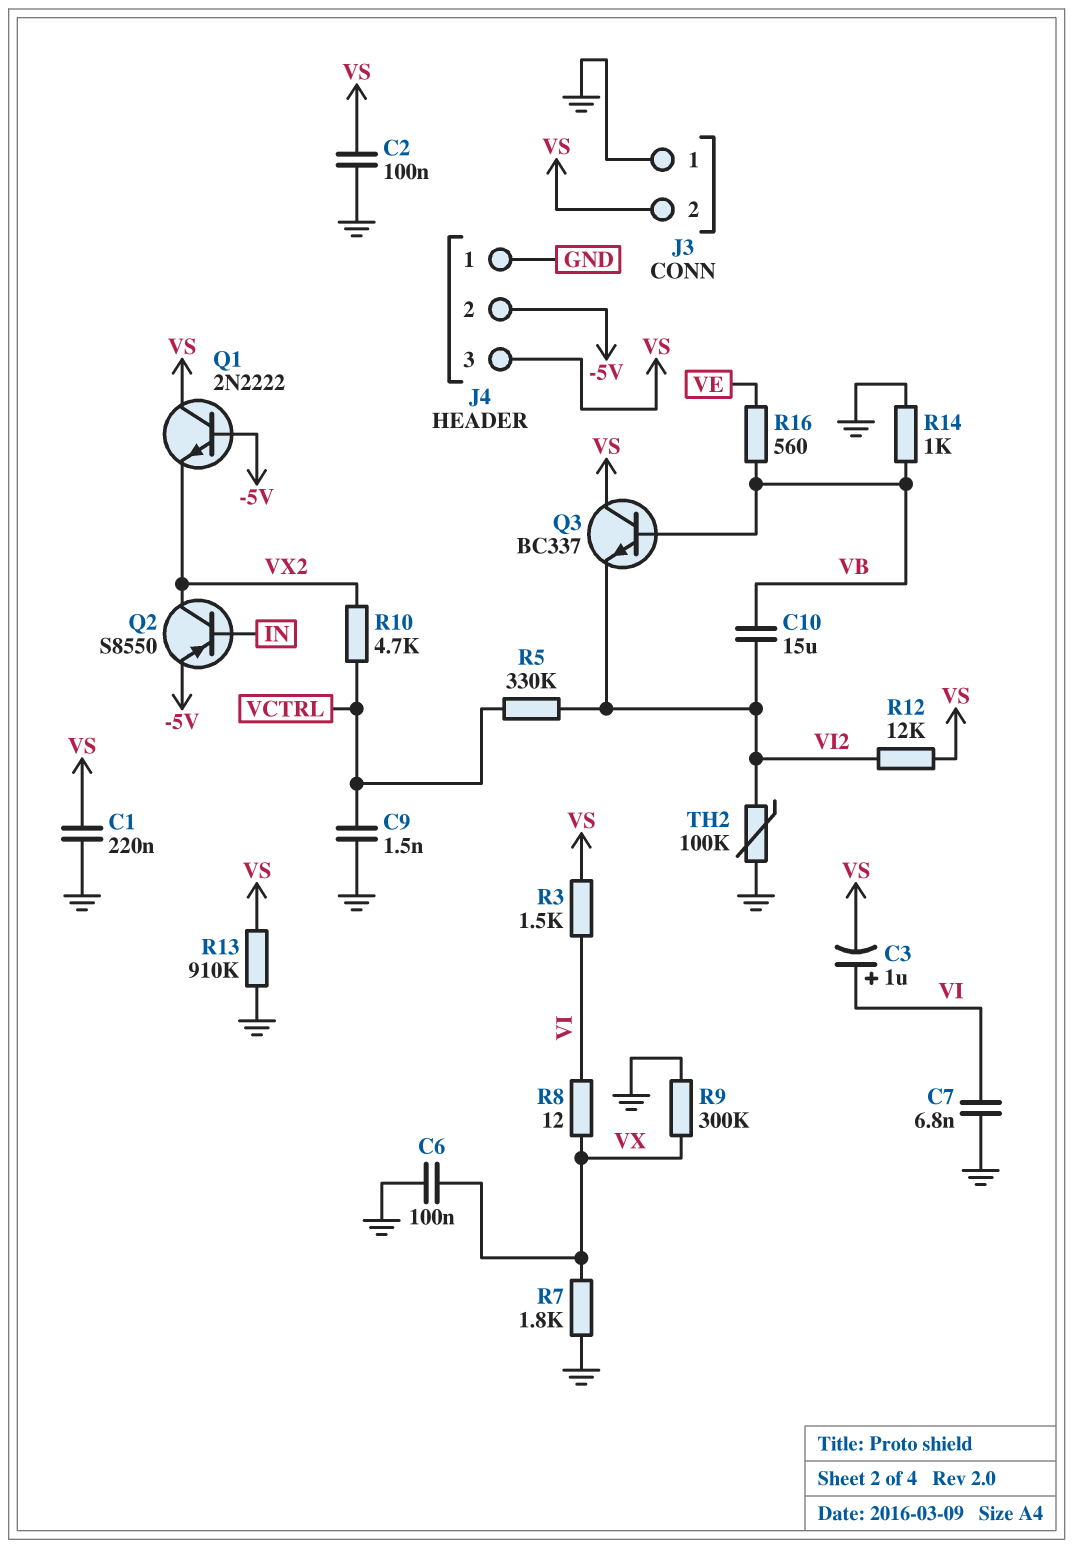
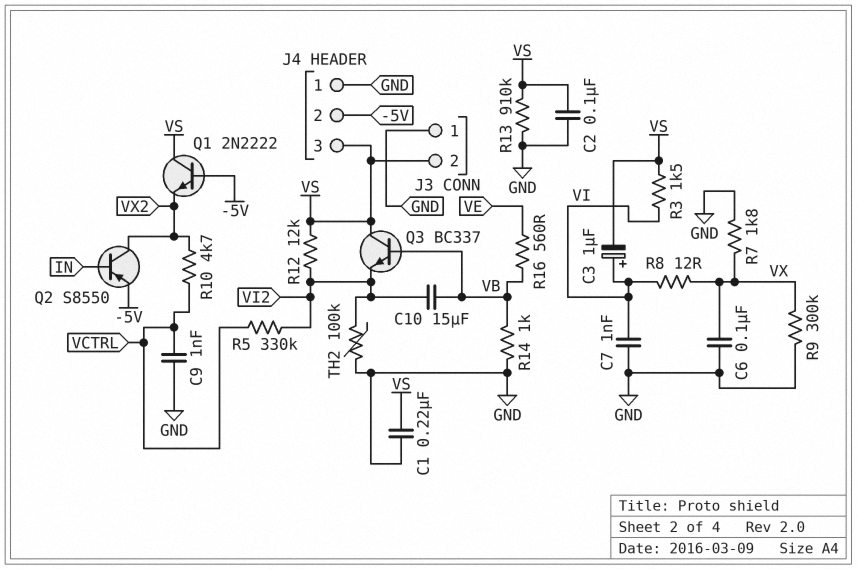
C7: 6.8nF (GND, VI) -> 1nF (GND, VI)
C9: 1.5nF (GND, VCTRL) -> 1nF (GND, VCTRL)

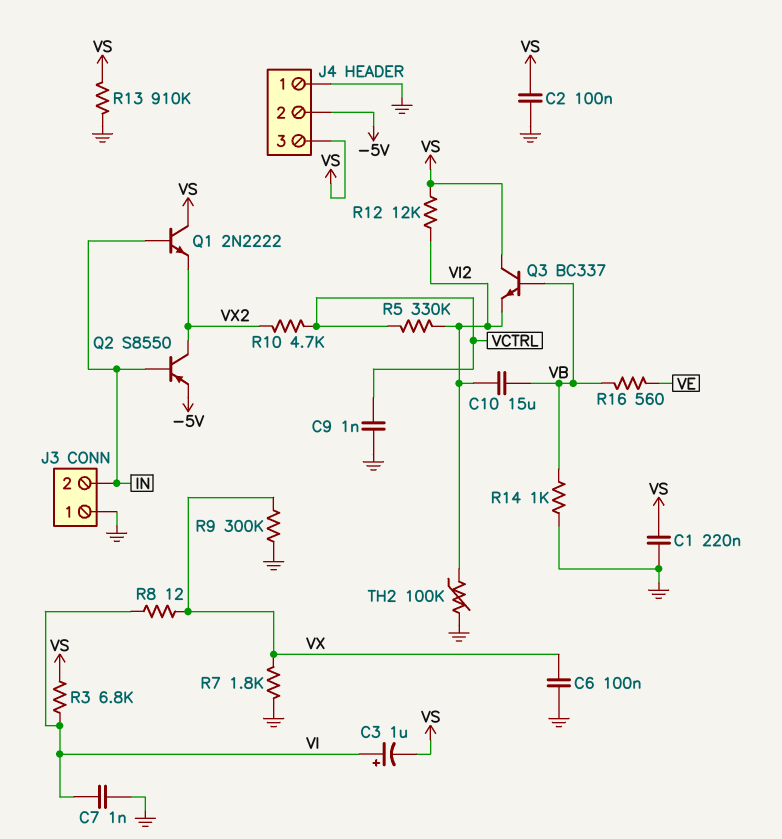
J3 pin 2: VS -> IN
Q1: NPN 2N2222 (B -5V, C VS, E VX2) -> NPN 2N2222 (B IN, C VS, E VX2)
R3: 1.5k (VI, VS) -> 6.8k (VI, VS)

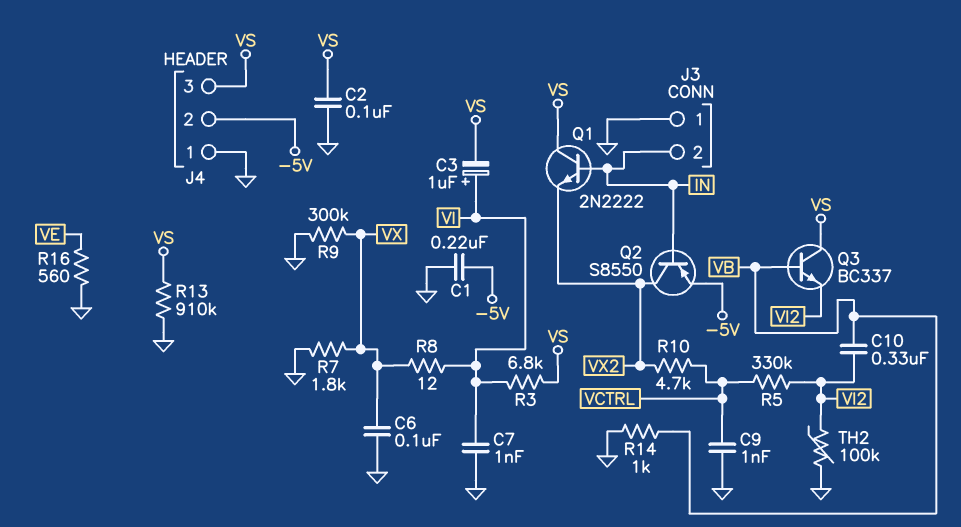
C1: 220nF (GND, VS) -> 220nF (-5V, GND)
C10: 15uF (VB, VI2) -> 330nF (VB, VI2)
R12: 12k (VI2, VS) -> none
R16: 560 (VB, VE) -> 560 (GND, VE)

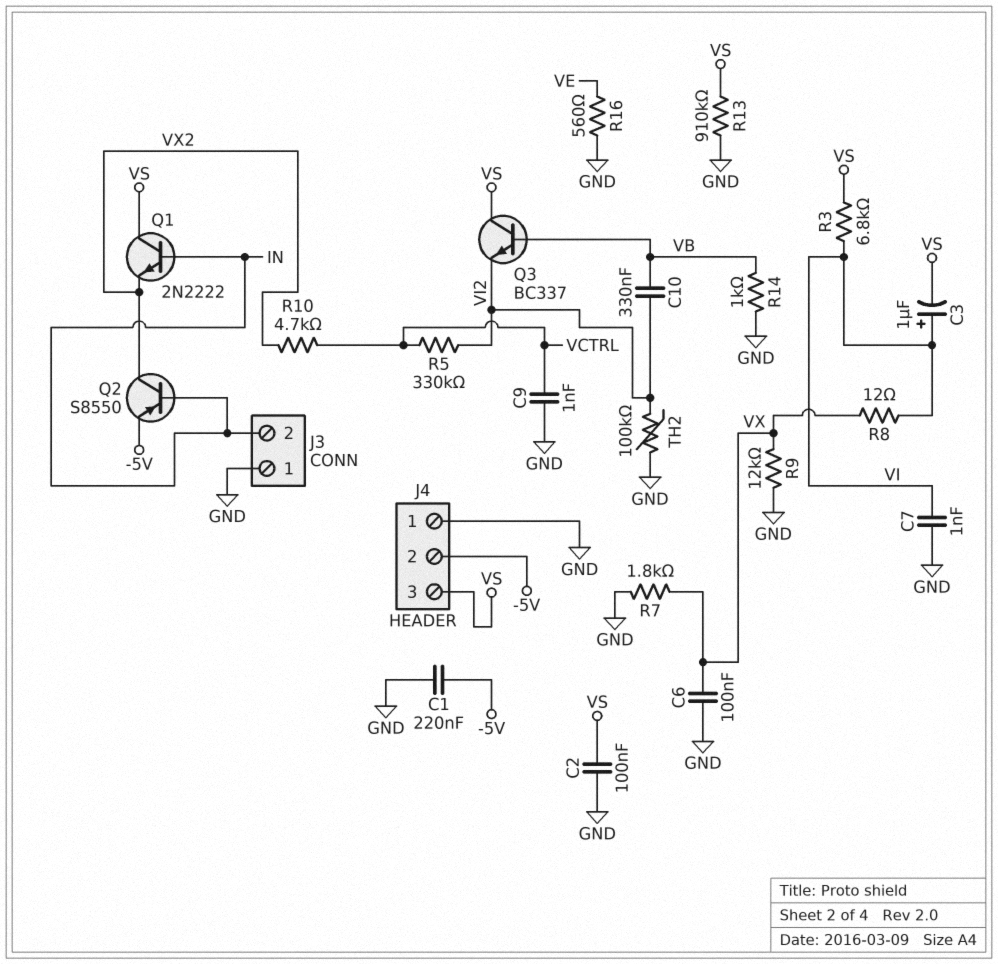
R9: 300k (GND, VX) -> 12k (GND, VX)

